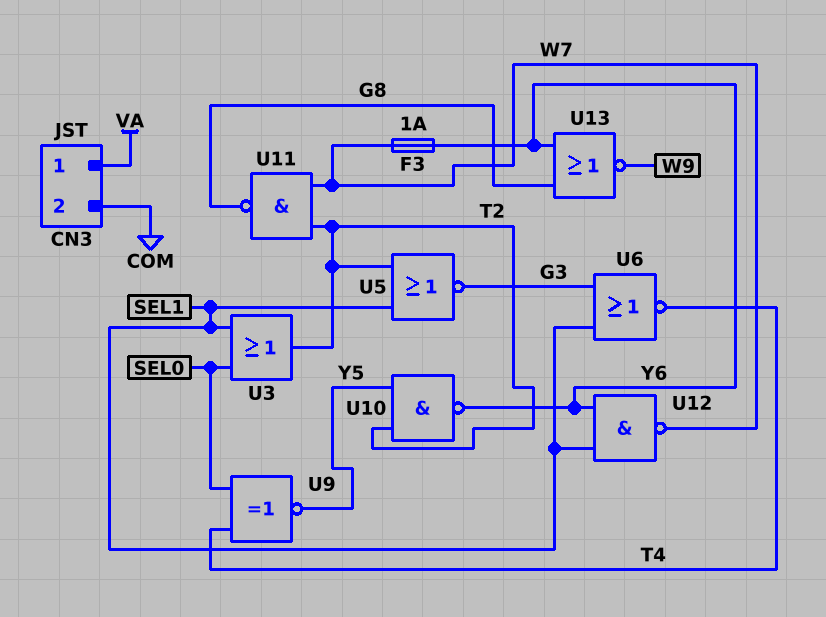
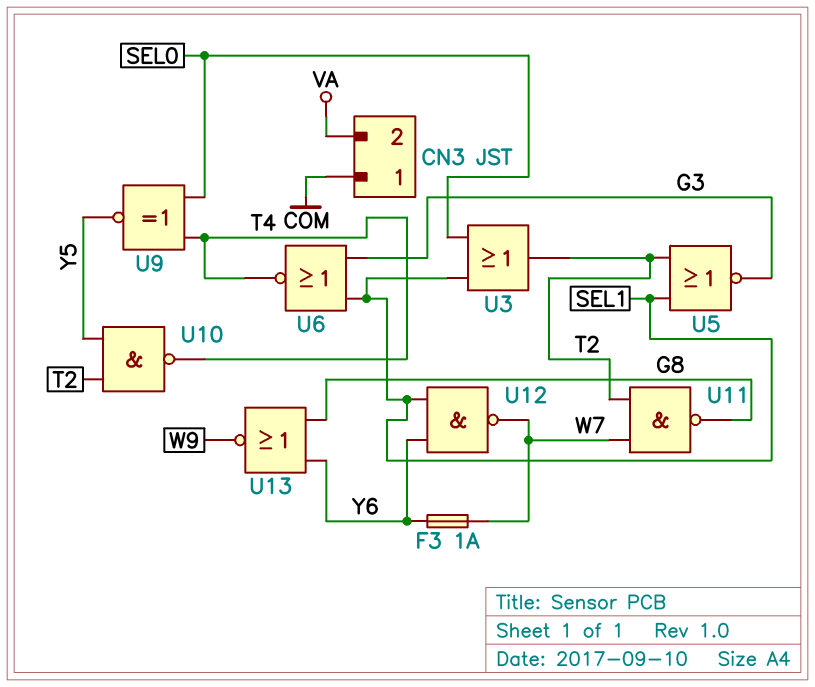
CN3 pin 1: VA -> COM
CN3 pin 2: COM -> VA
U10: NAND (in T2, in Y5, out Y6) -> NAND (in T2, in Y5, out T4)

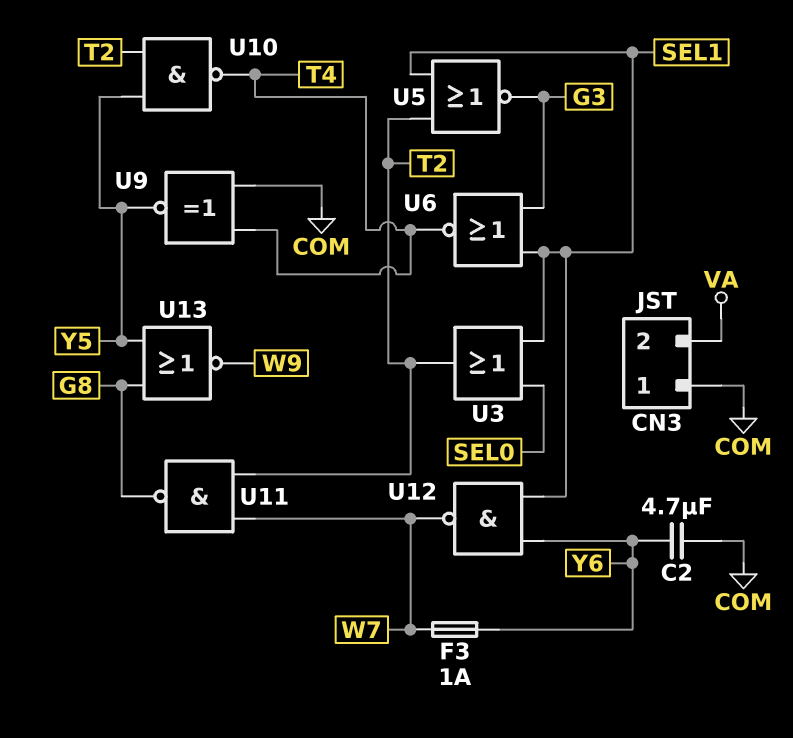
C2: none -> 4.7uF (COM, Y6)
U9: XNOR (in SEL0, in T4, out Y5) -> XNOR (in COM, in T4, out Y5)
U13: NOR (in G8, in Y6, out W9) -> NOR (in G8, in Y5, out W9)

